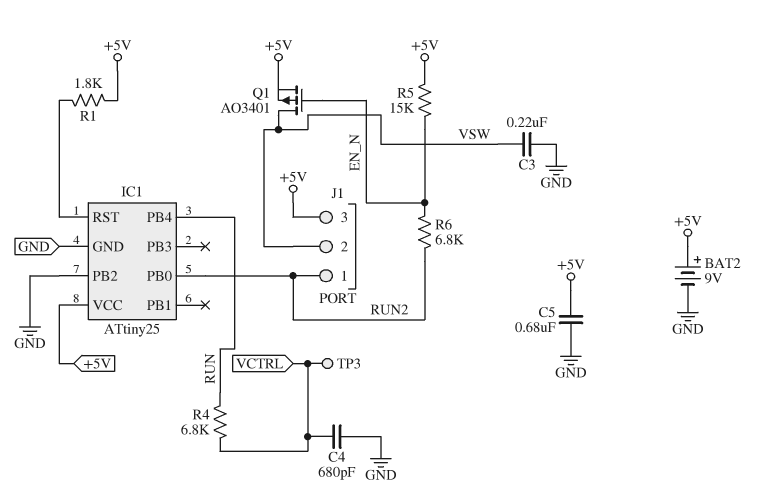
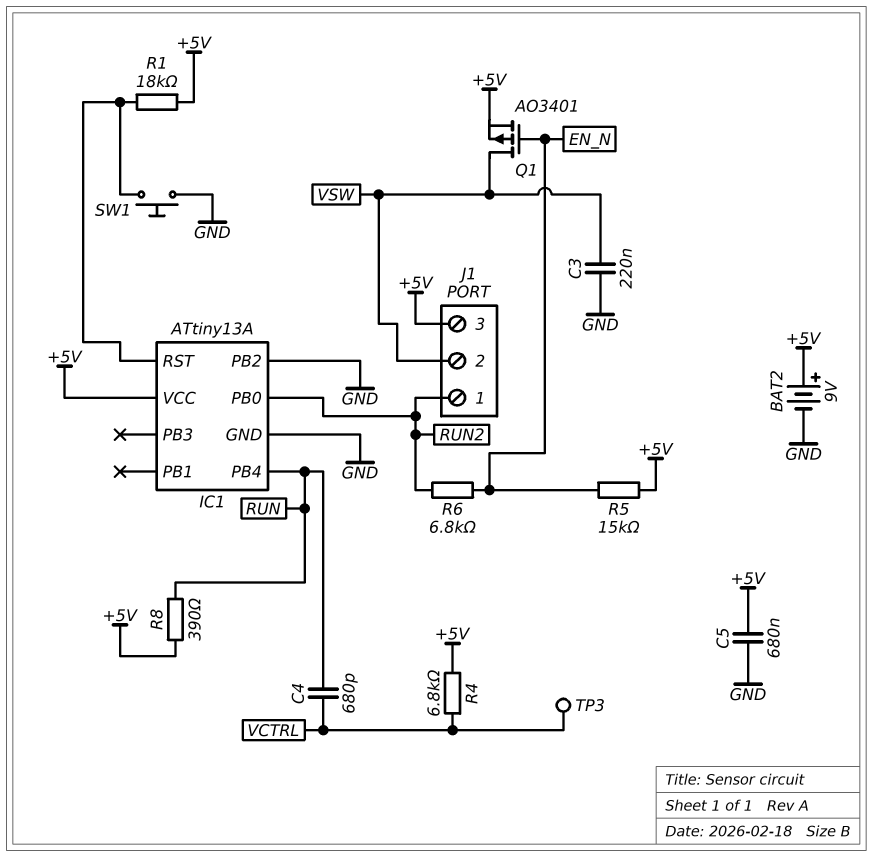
C4: 680pF (GND, VCTRL) -> 680pF (RUN, VCTRL)
IC1: ATtiny25 -> ATtiny13A
R1: 1.8k (+5V, IC1/RST) -> 18k (+5V, IC1/RST)
R4: 6.8k (RUN, VCTRL) -> 6.8k (+5V, VCTRL)
R8: none -> 390 (+5V, RUN)
SW1: none -> button (GND, IC1/RST)

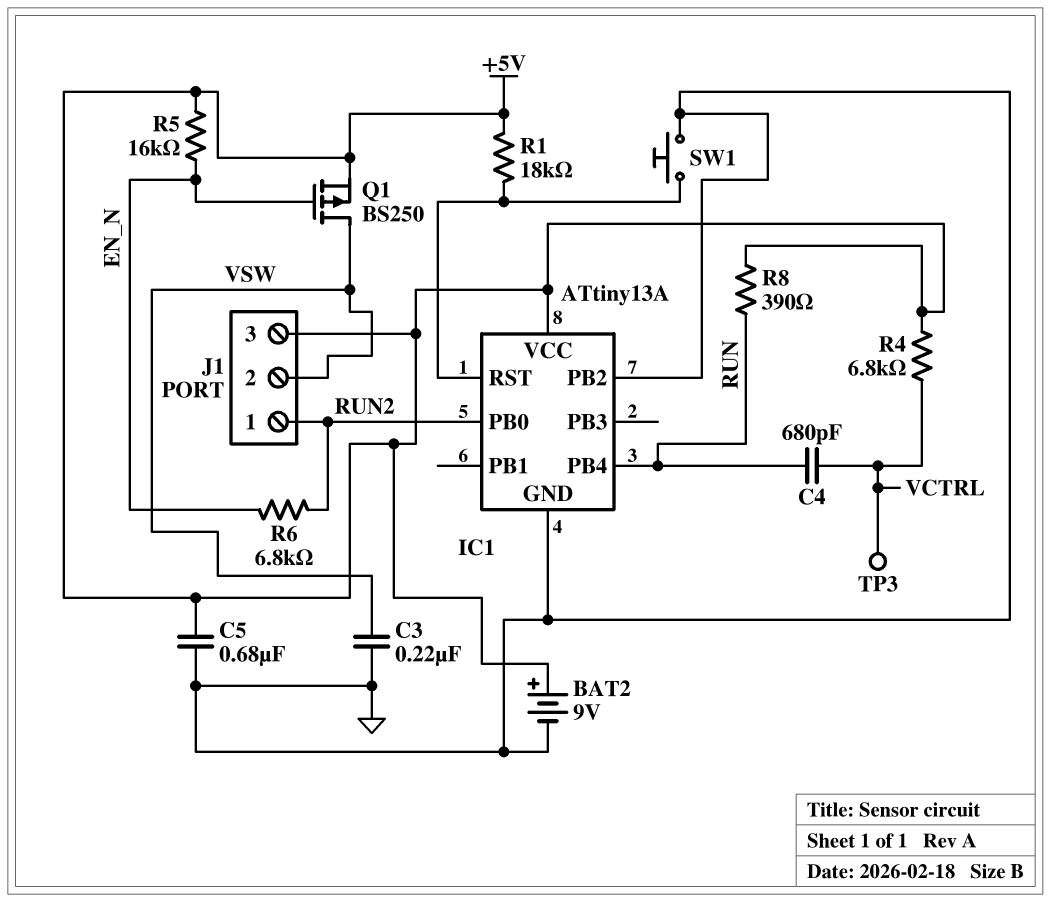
Q1: PMOS AO3401 (G EN_N, D VSW, S +5V) -> PMOS BS250 (G EN_N, D VSW, S +5V)
R5: 15k (+5V, EN_N) -> 16k (+5V, EN_N)

